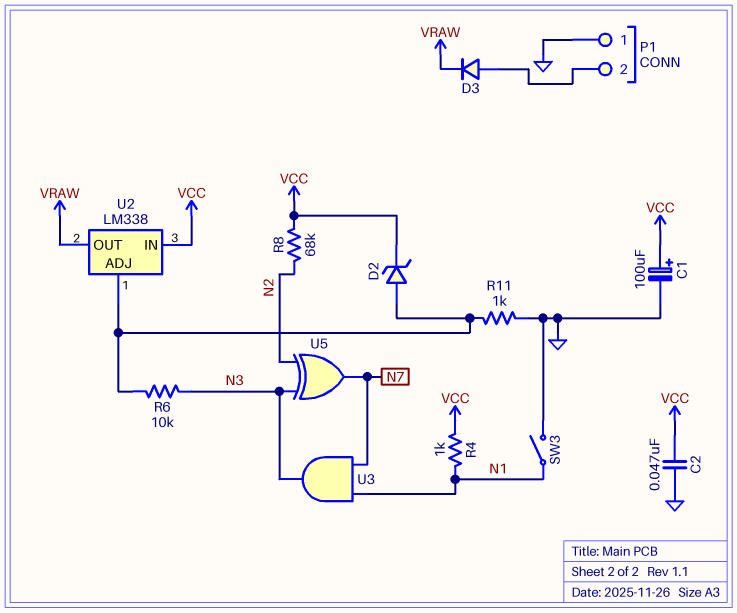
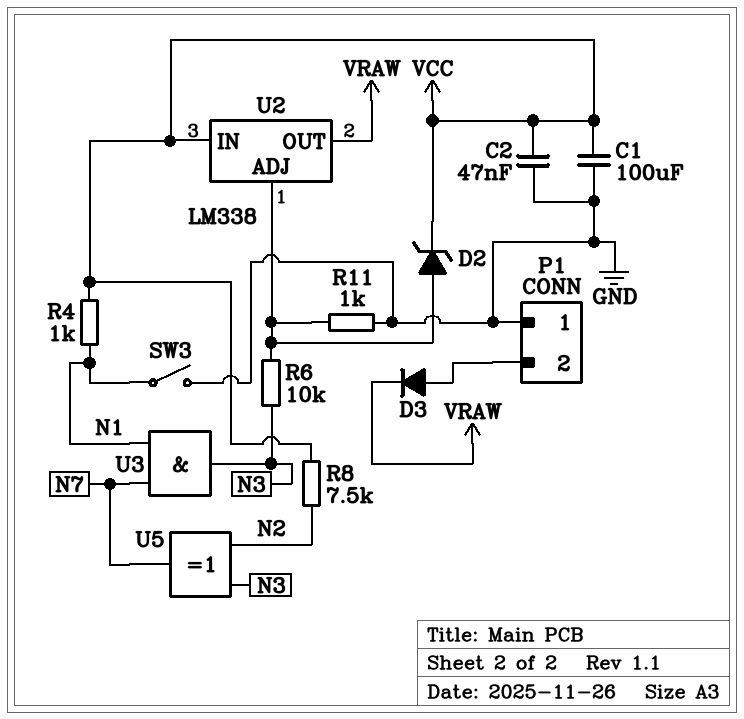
C1: 100uF (plus VCC, minus GND) -> 100uF (GND, VCC)
R8: 68k (N2, VCC) -> 7.5k (N2, VCC)

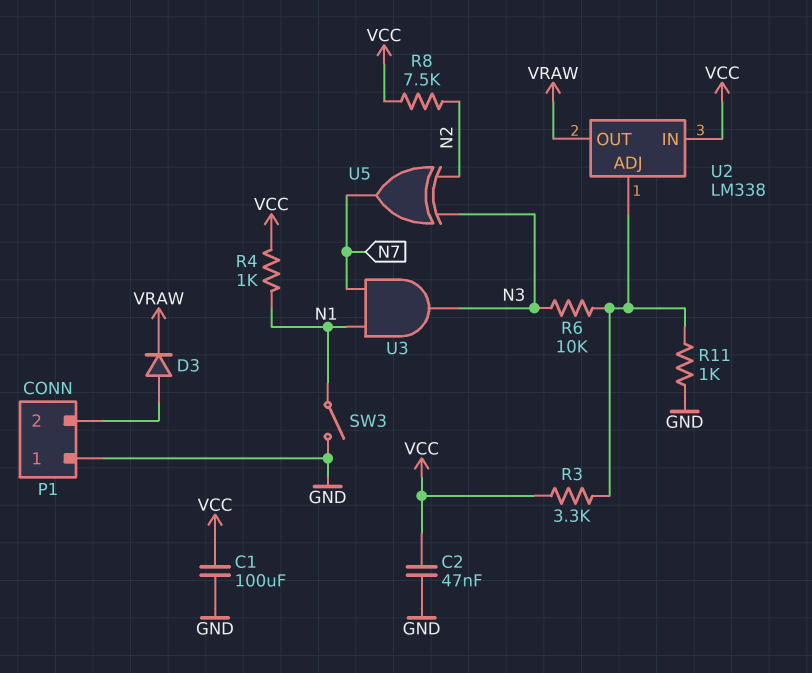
D2: zener (A U2/ADJ, K VCC) -> none
R3: none -> 3.3k (U2/ADJ, VCC)

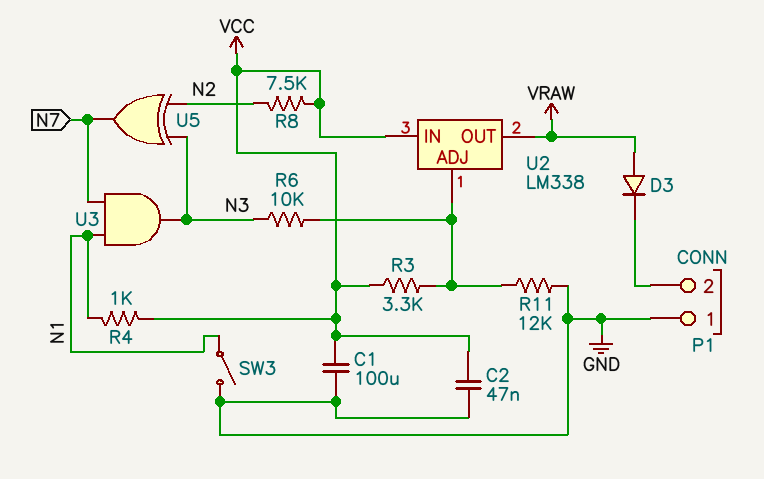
D3: diode (A P1/2, K VRAW) -> diode (A VRAW, K P1/2)
R11: 1k (GND, U2/ADJ) -> 12k (GND, U2/ADJ)

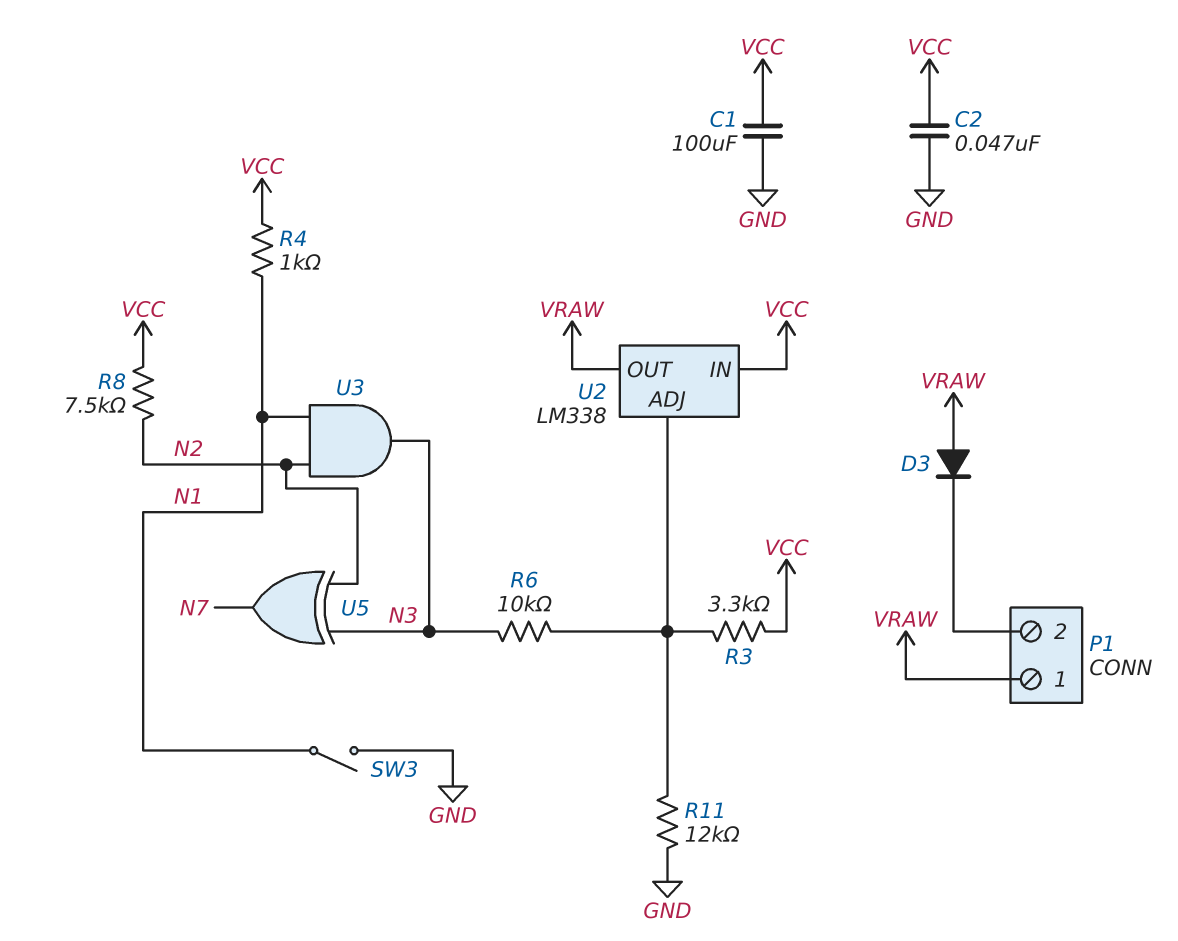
P1 pin 1: GND -> VRAW
U3: AND (in N1, in N7, out N3) -> AND (in N1, in N2, out N3)

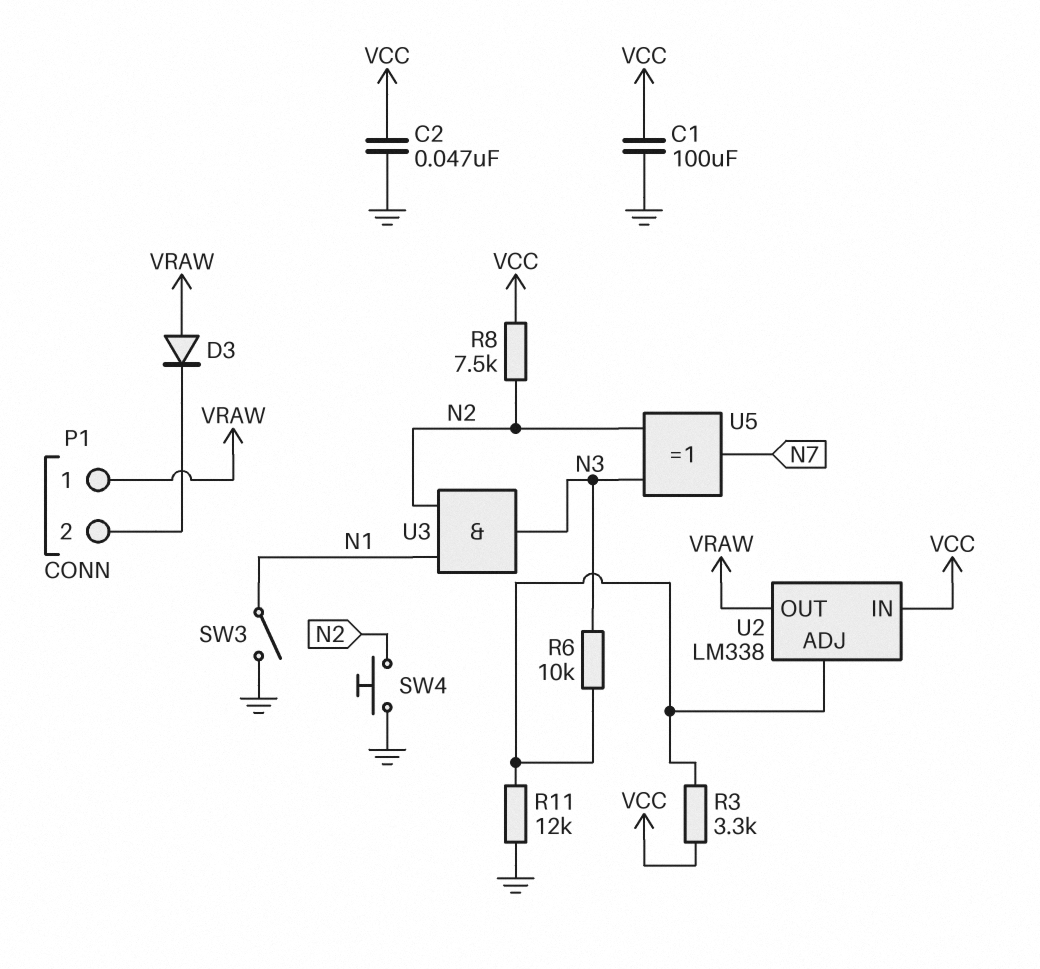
R4: 1k (N1, VCC) -> none
SW4: none -> button (GND, N2)

